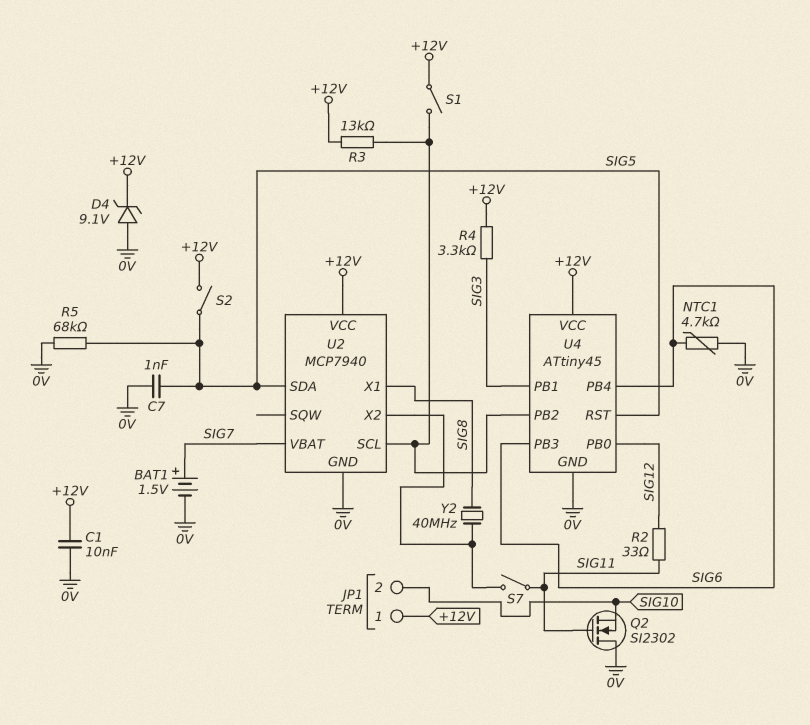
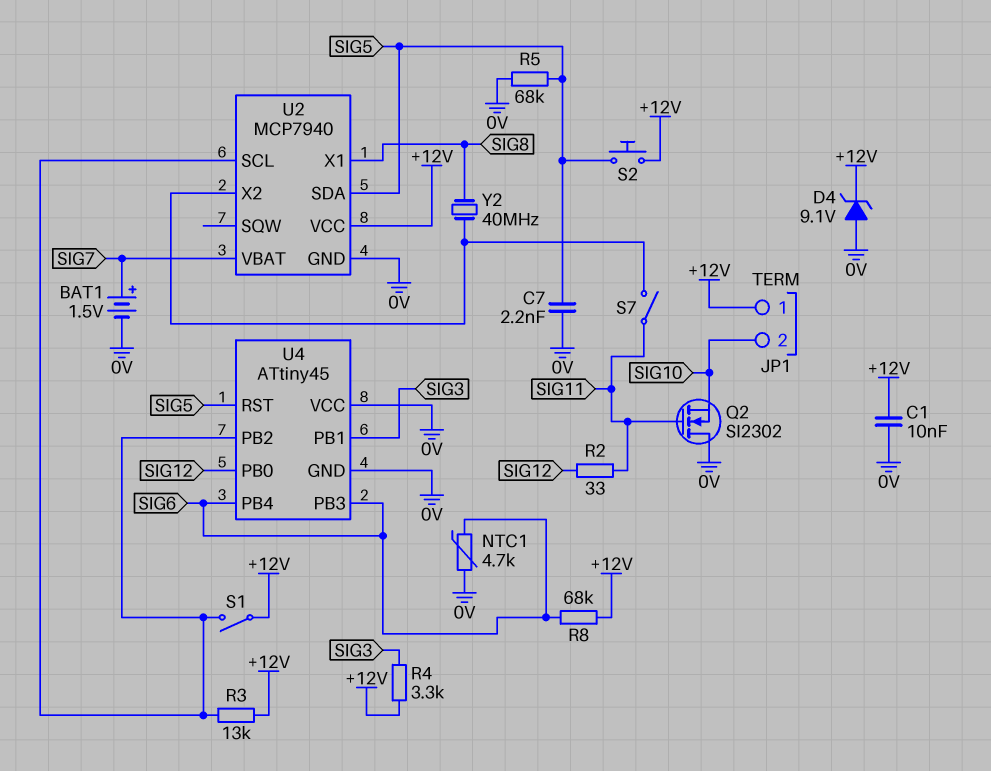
C7: 1nF (0V, SIG5) -> 2.2nF (0V, SIG5)
R8: none -> 68k (+12V, SIG6)
S2: switch (+12V, SIG5) -> button (+12V, SIG5)
U4 pin VCC: +12V -> 0V

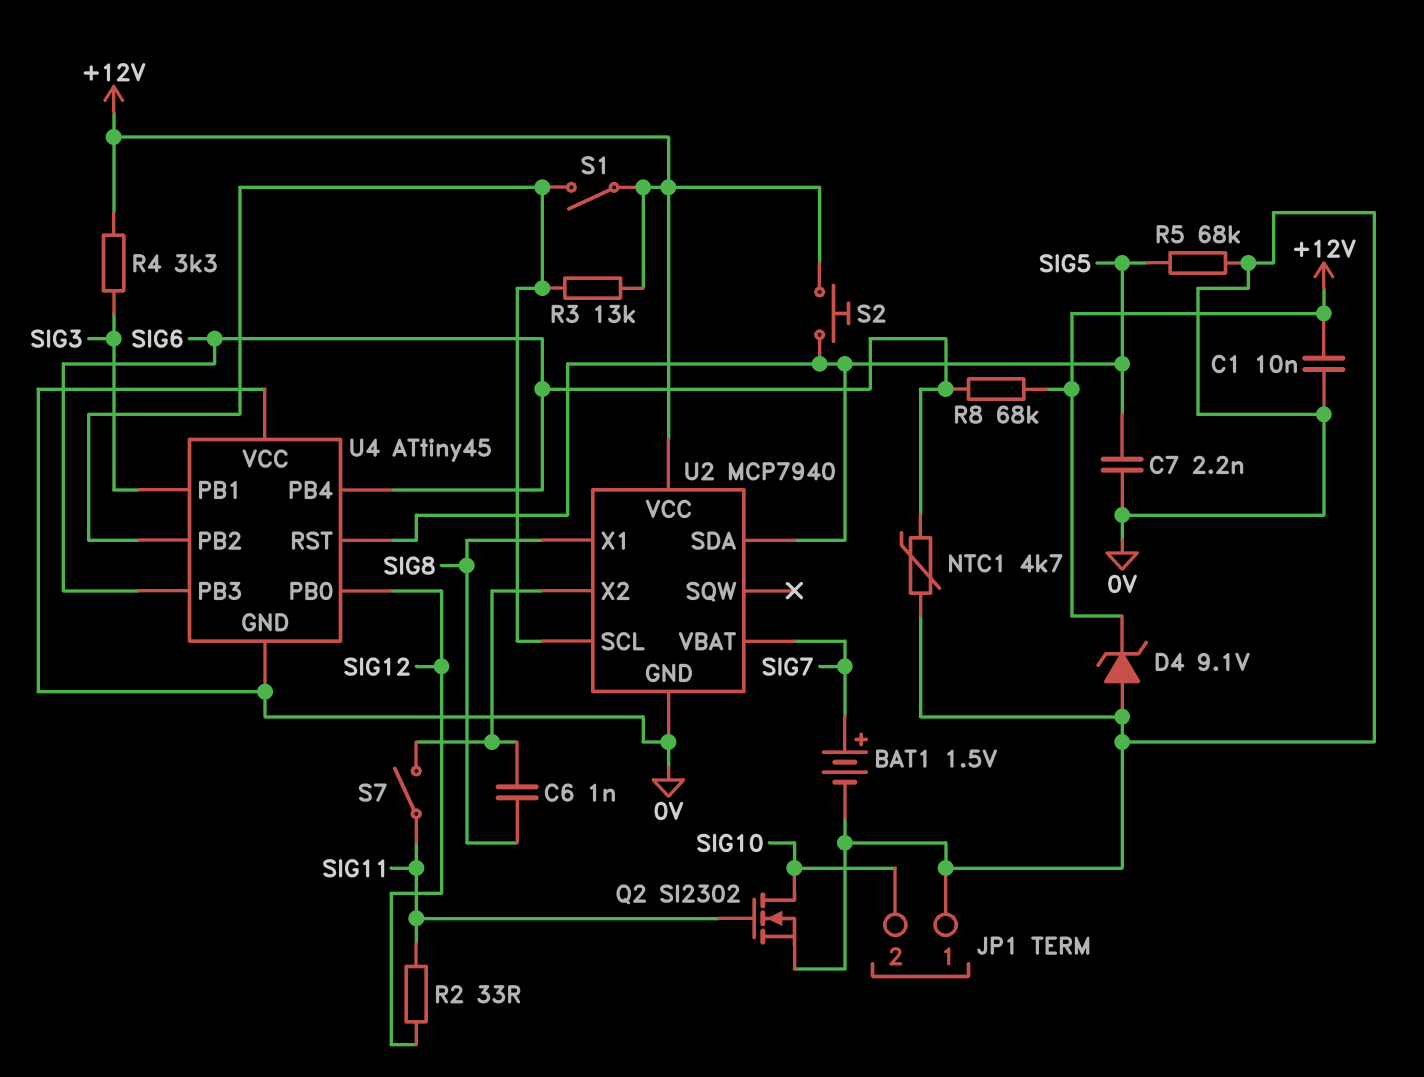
C6: none -> 1nF (SIG8, U2/X2)
JP1 pin 1: +12V -> 0V
Q2: NMOS SI2302 (G SIG11, D 0V, S SIG10) -> NMOS SI2302 (G SIG11, D SIG10, S 0V)
Y2: 40MHz (SIG8, U2/X2) -> none

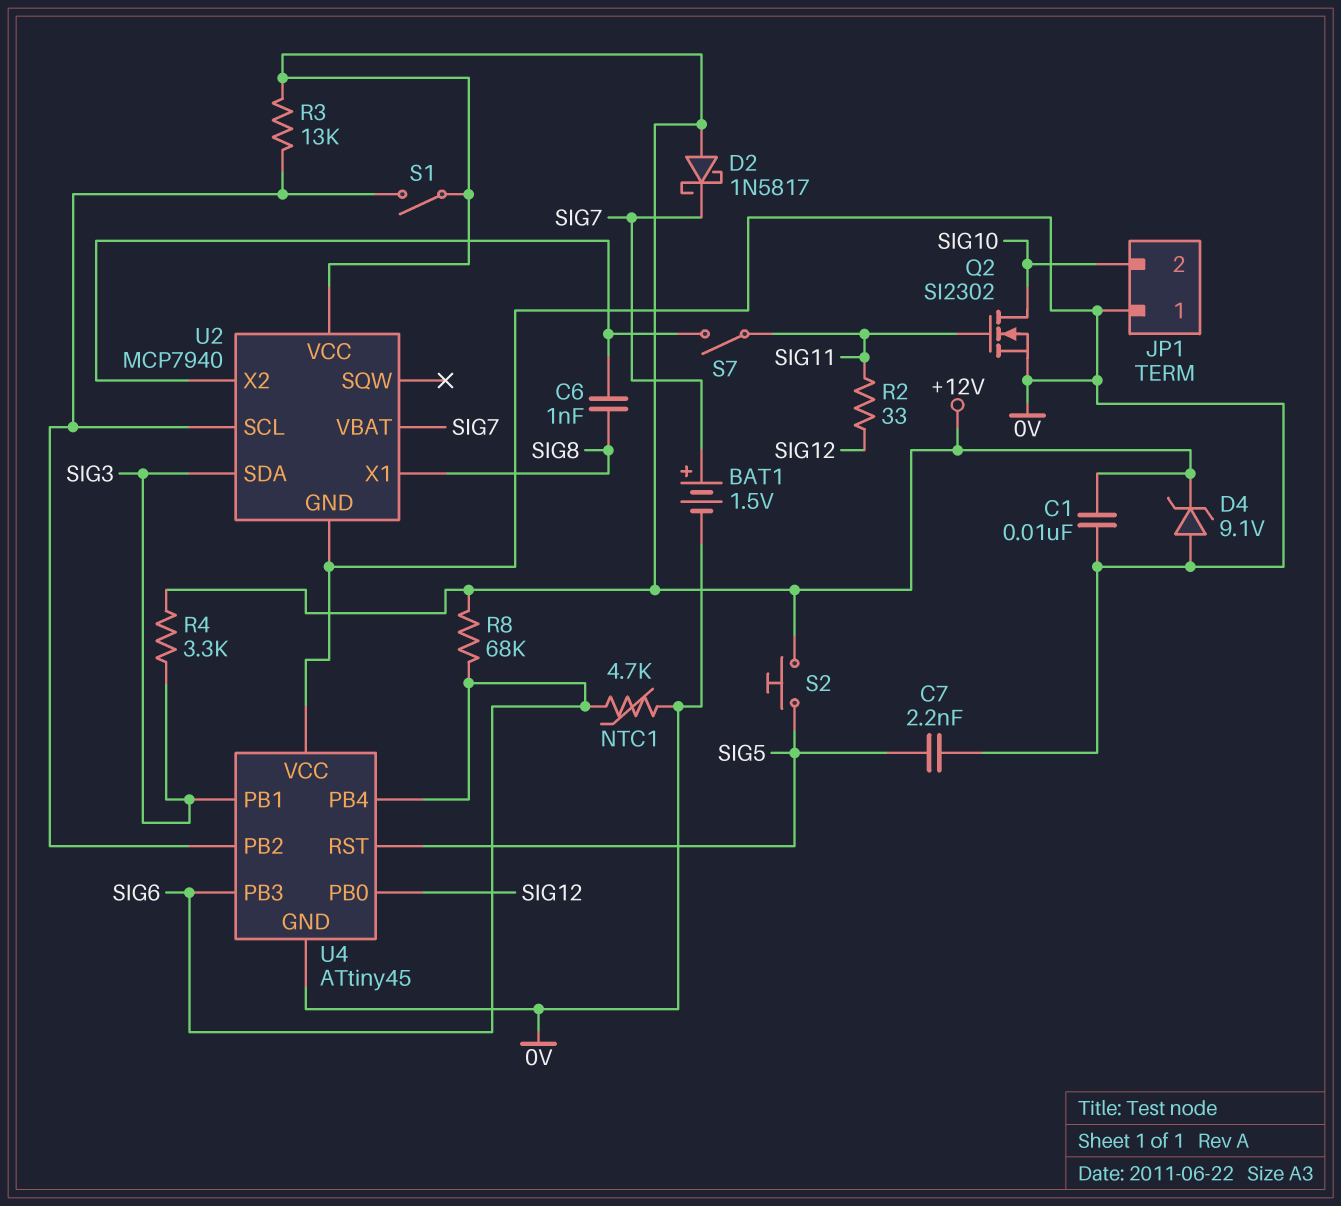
D2: none -> schottky 1N5817 (A +12V, K SIG7)
R5: 68k (0V, SIG5) -> none
U2 pin SDA: SIG5 -> SIG3

